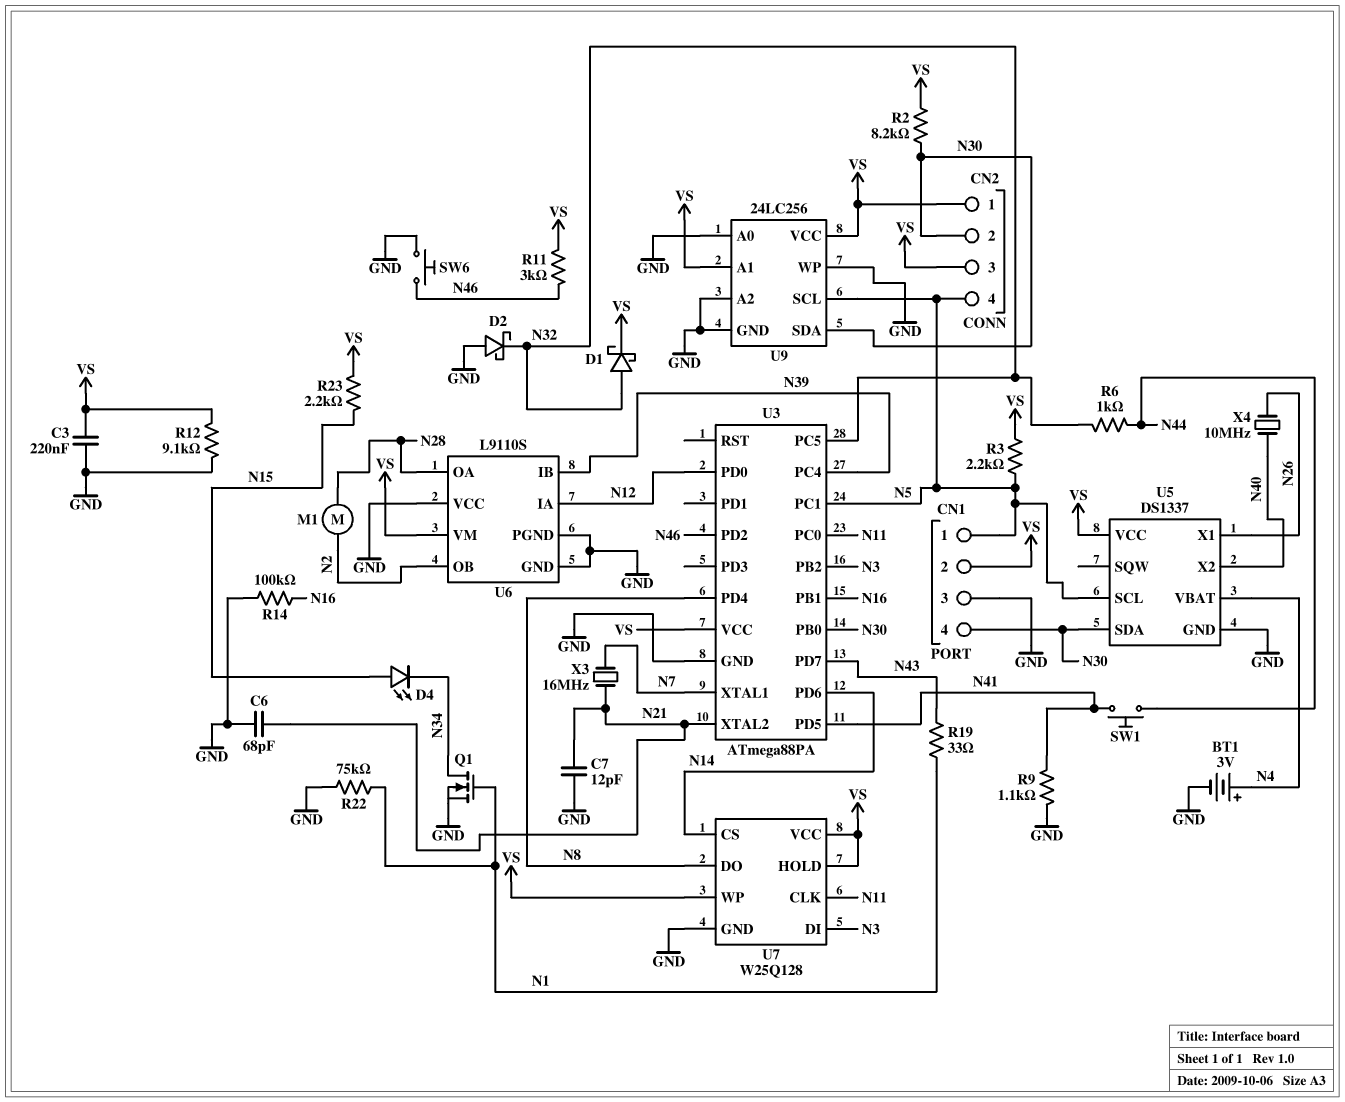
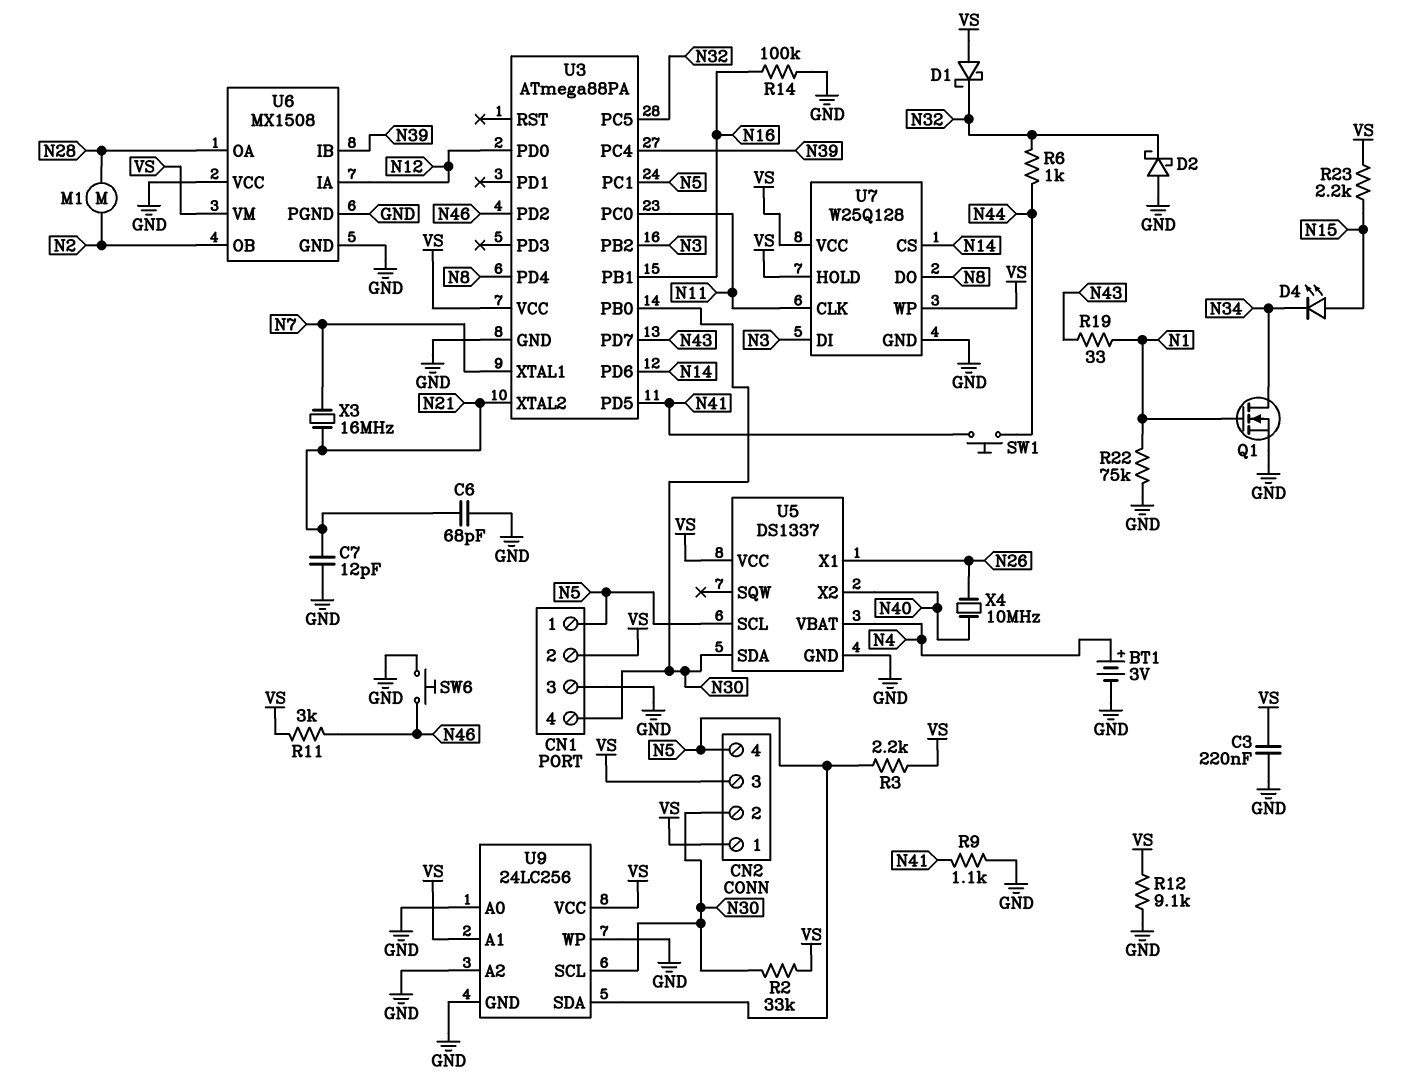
D1: schottky (A N32, K VS) -> schottky (A VS, K N32)
R2: 8.2k (N30, VS) -> 33k (N30, VS)
U6: L9110S -> MX1508
U9 pin SCL: N5 -> N30
U9 pin SDA: N30 -> N5

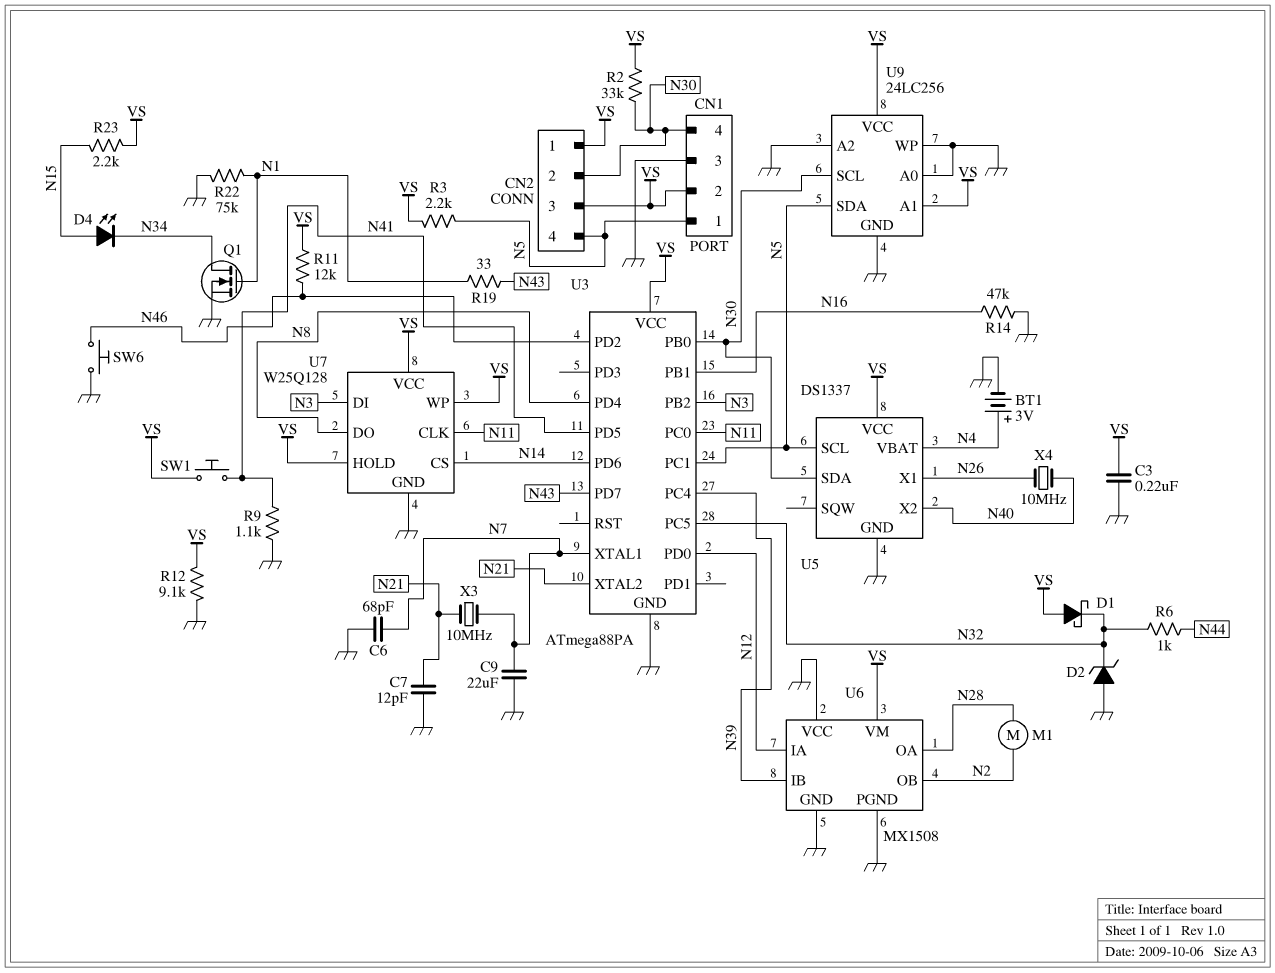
C6: 68pF (GND, N21) -> 68pF (GND, N7)
C9: none -> 22uF (GND, N7)
D2: schottky (A GND, K N32) -> zener (A GND, K N32)
R11: 3k (N46, VS) -> 12k (N46, VS)
R14: 100k (GND, N16) -> 47k (GND, N16)
SW1: button (N41, N44) -> button (N41, VS)
X3: 16MHz (N7, N21) -> 10MHz (N7, N21)

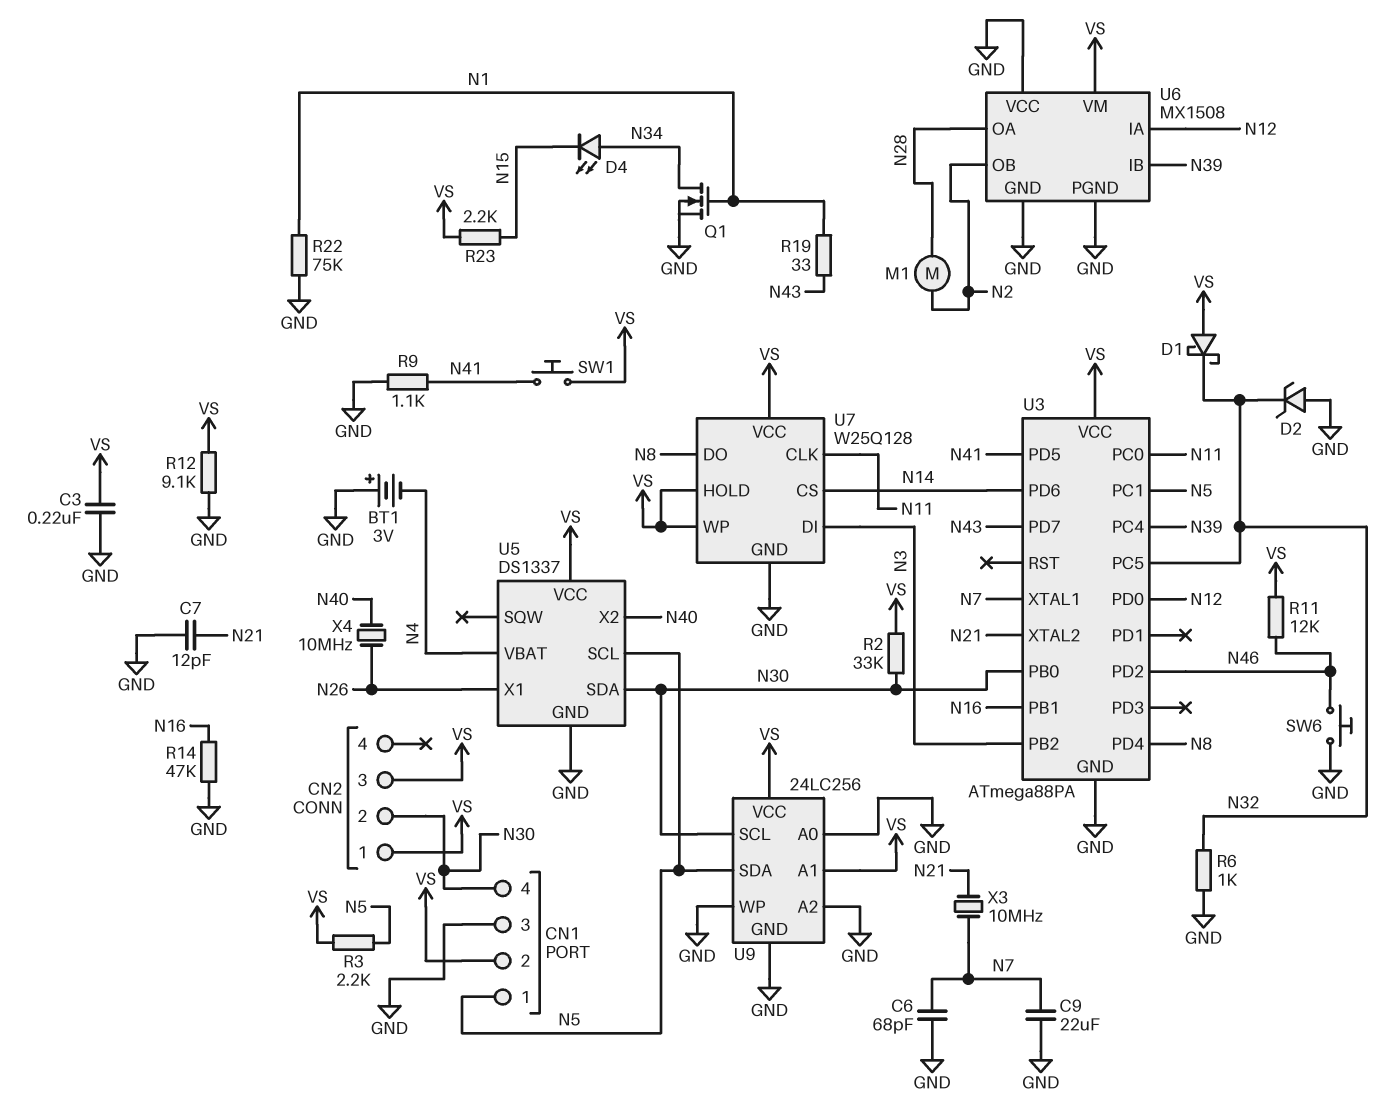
BT1: 3V (plus N4, minus GND) -> 3V (plus GND, minus N4)
CN2 pin 4: N5 -> none
D4: LED (A N15, K N34) -> LED (A N34, K N15)
R6: 1k (N32, N44) -> 1k (GND, N32)

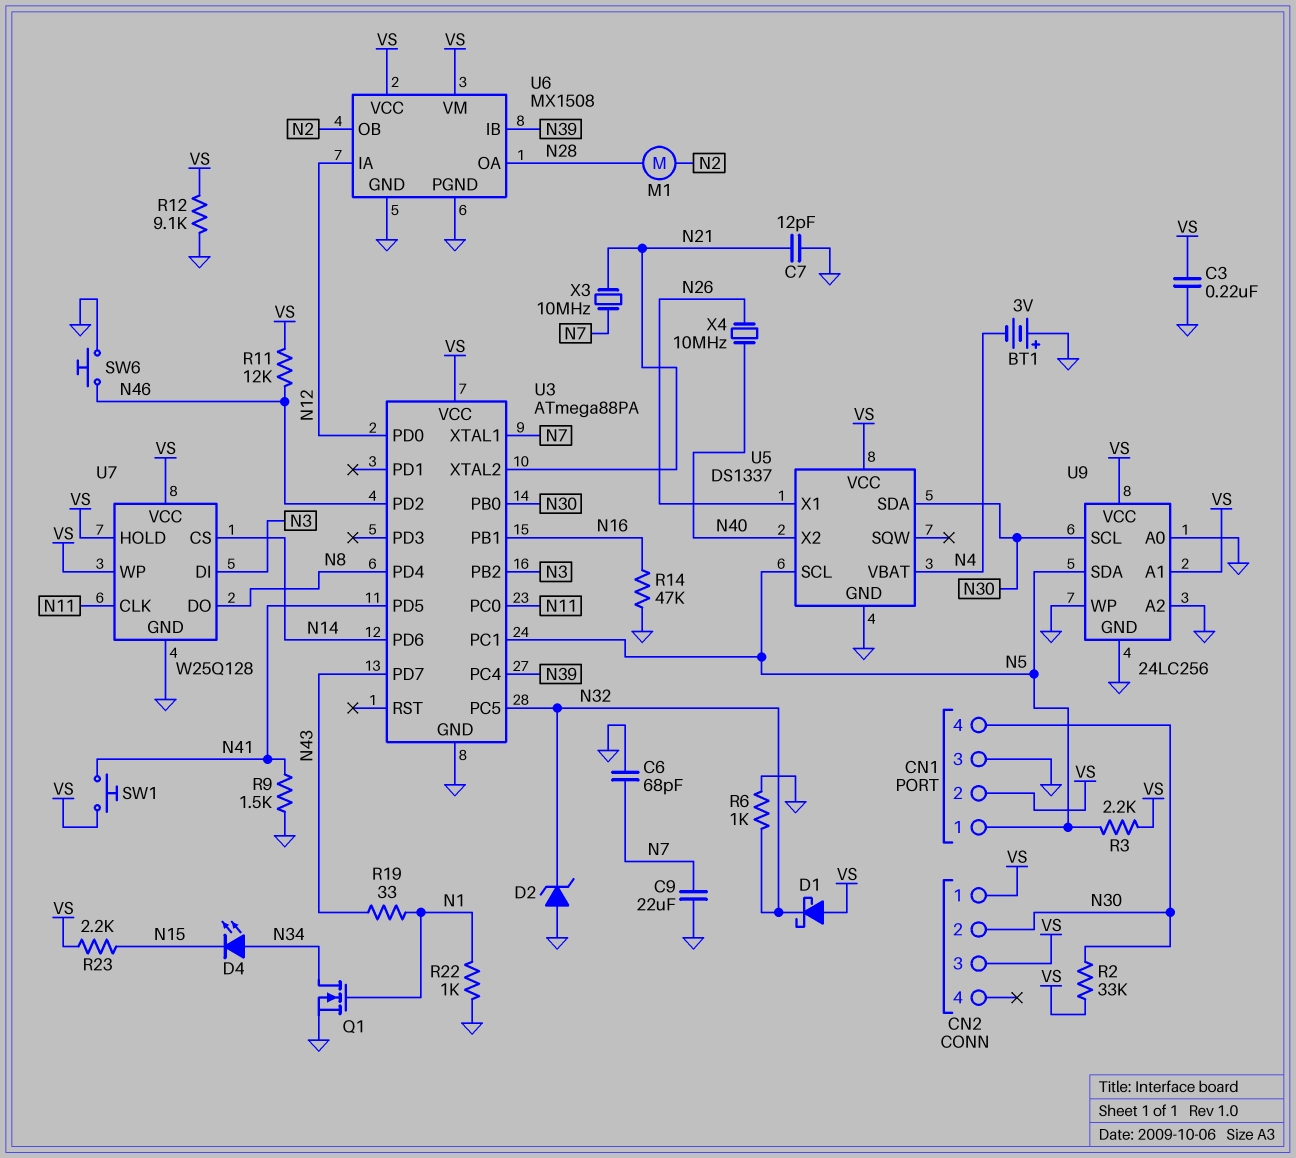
R9: 1.1k (GND, N41) -> 1.5k (GND, N41)
R22: 75k (GND, N1) -> 1k (GND, N1)
U6 pin VCC: GND -> VS

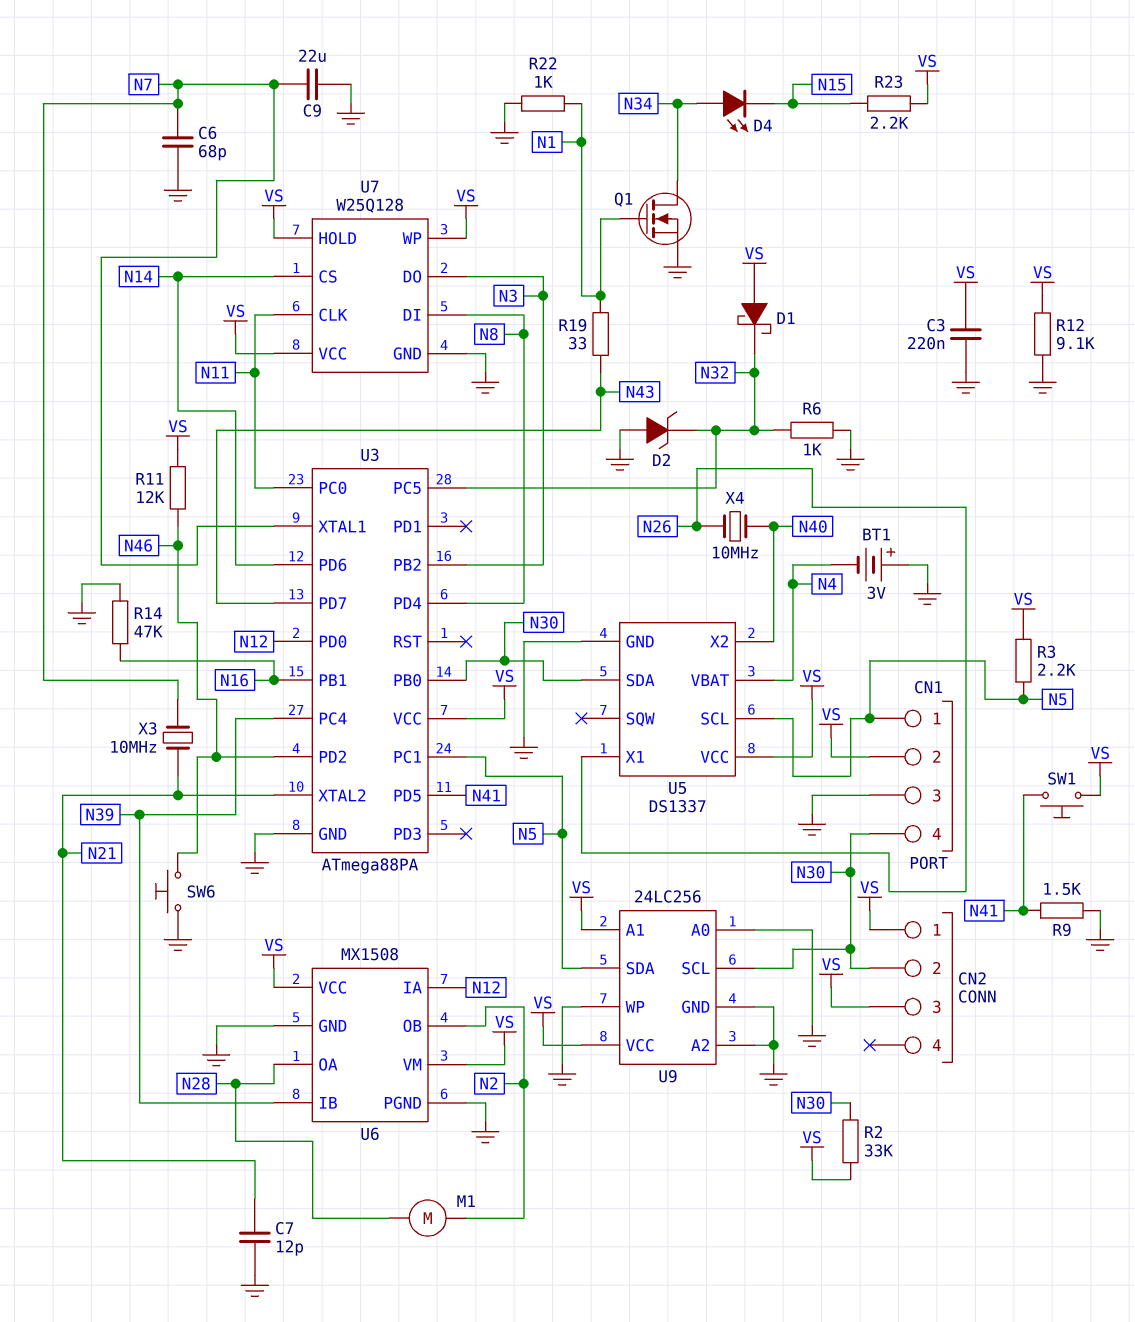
U7 pin DI: N3 -> N8
U7 pin DO: N8 -> N3

